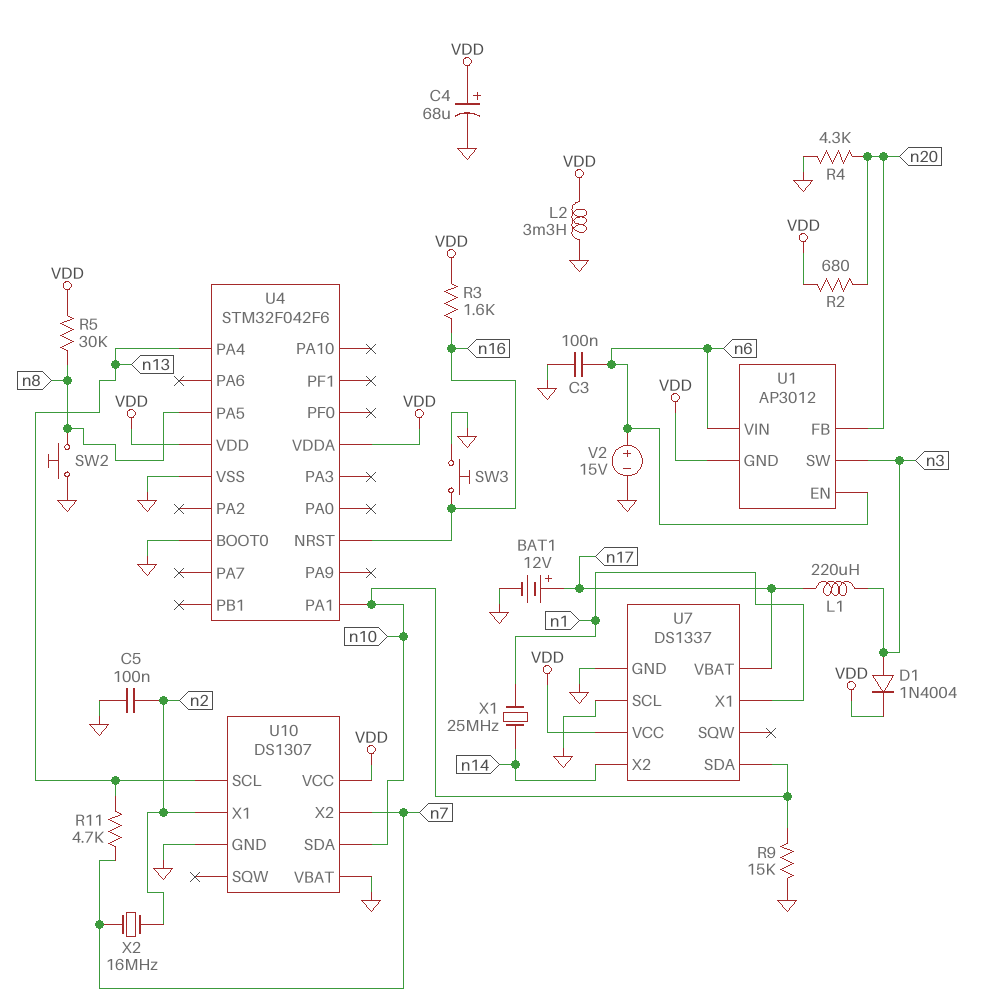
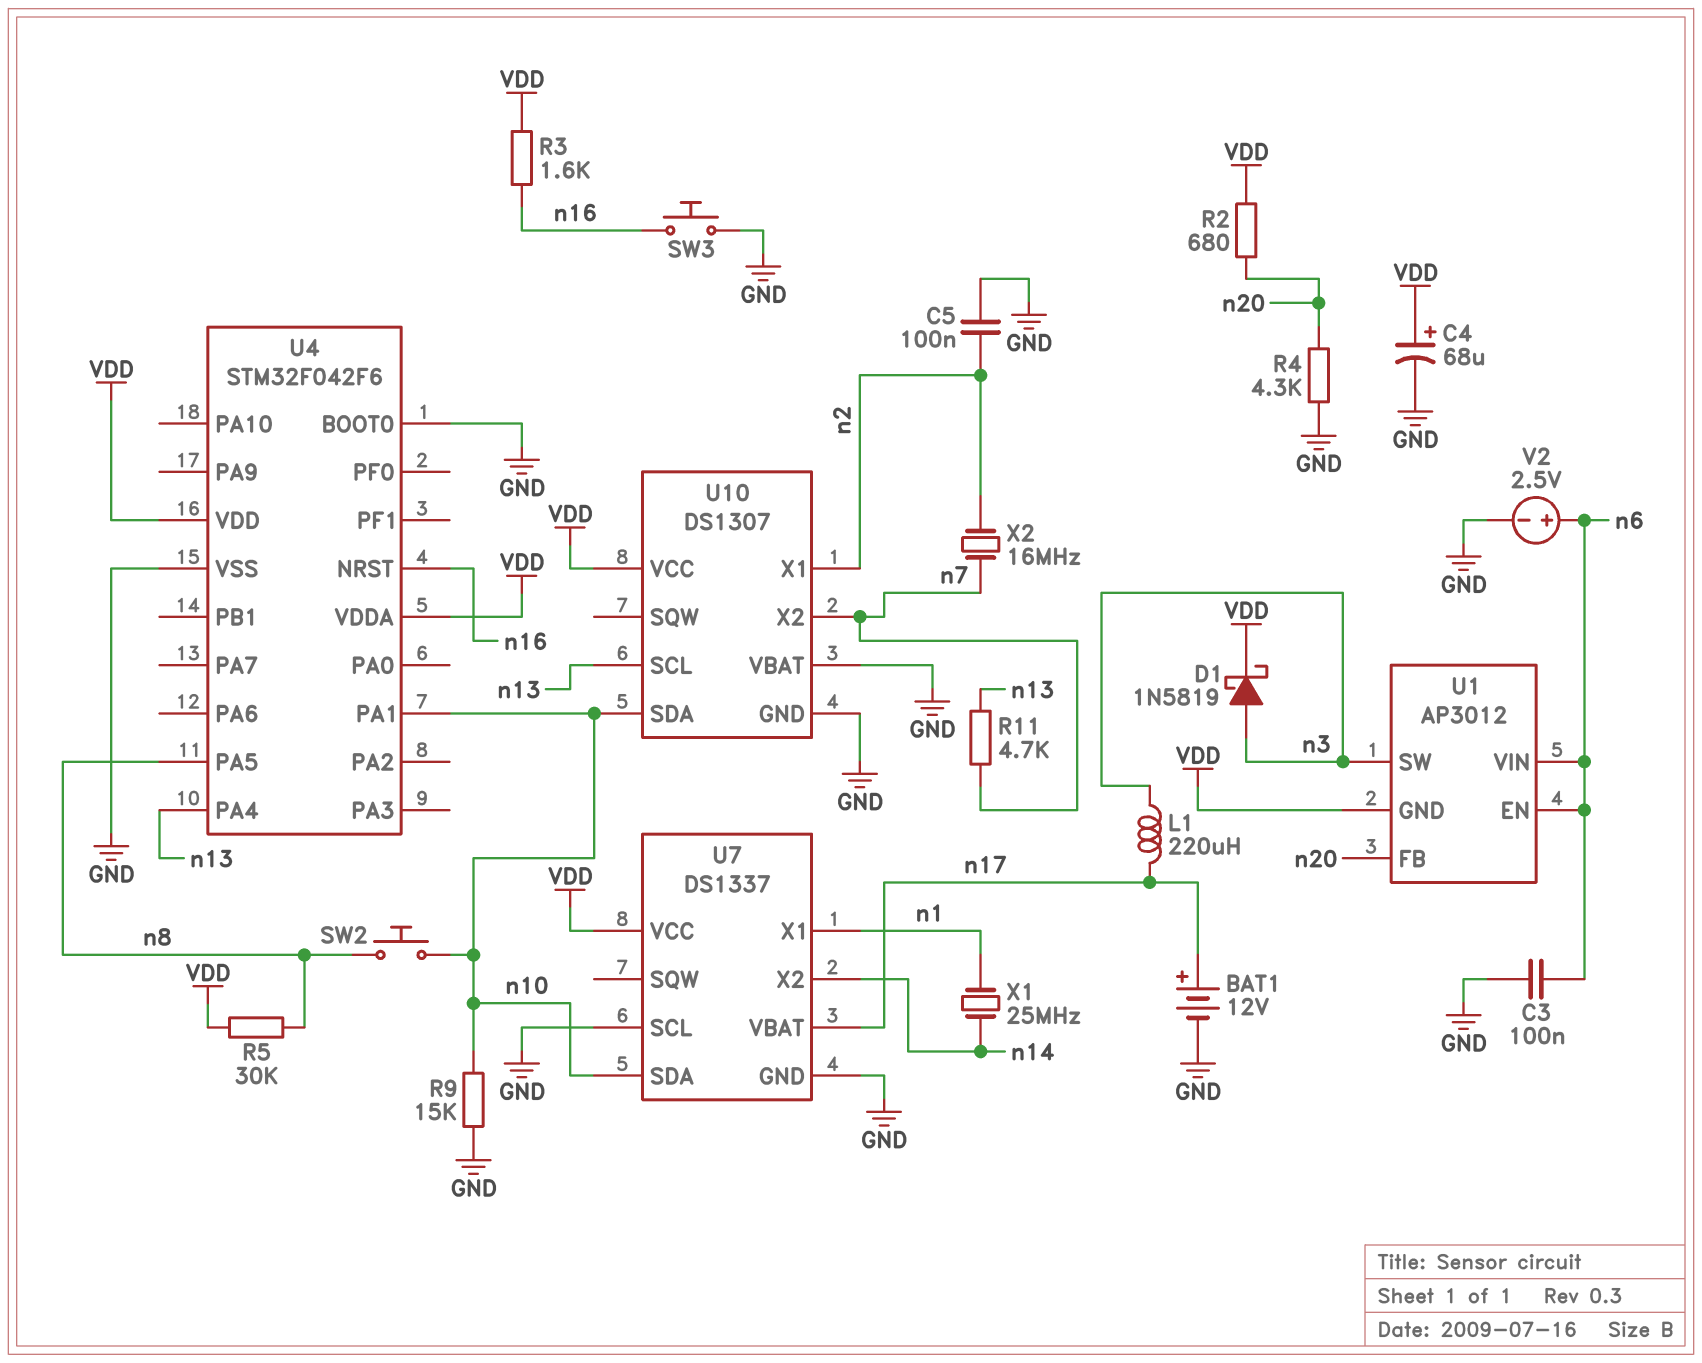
D1: diode 1N4004 (A n3, K VDD) -> schottky 1N5819 (A n3, K VDD)
L2: 3.3mH (GND, VDD) -> none
SW2: button (GND, n8) -> button (n8, n10)
V2: 15V (plus n6, minus GND) -> 2.5V (plus n6, minus GND)

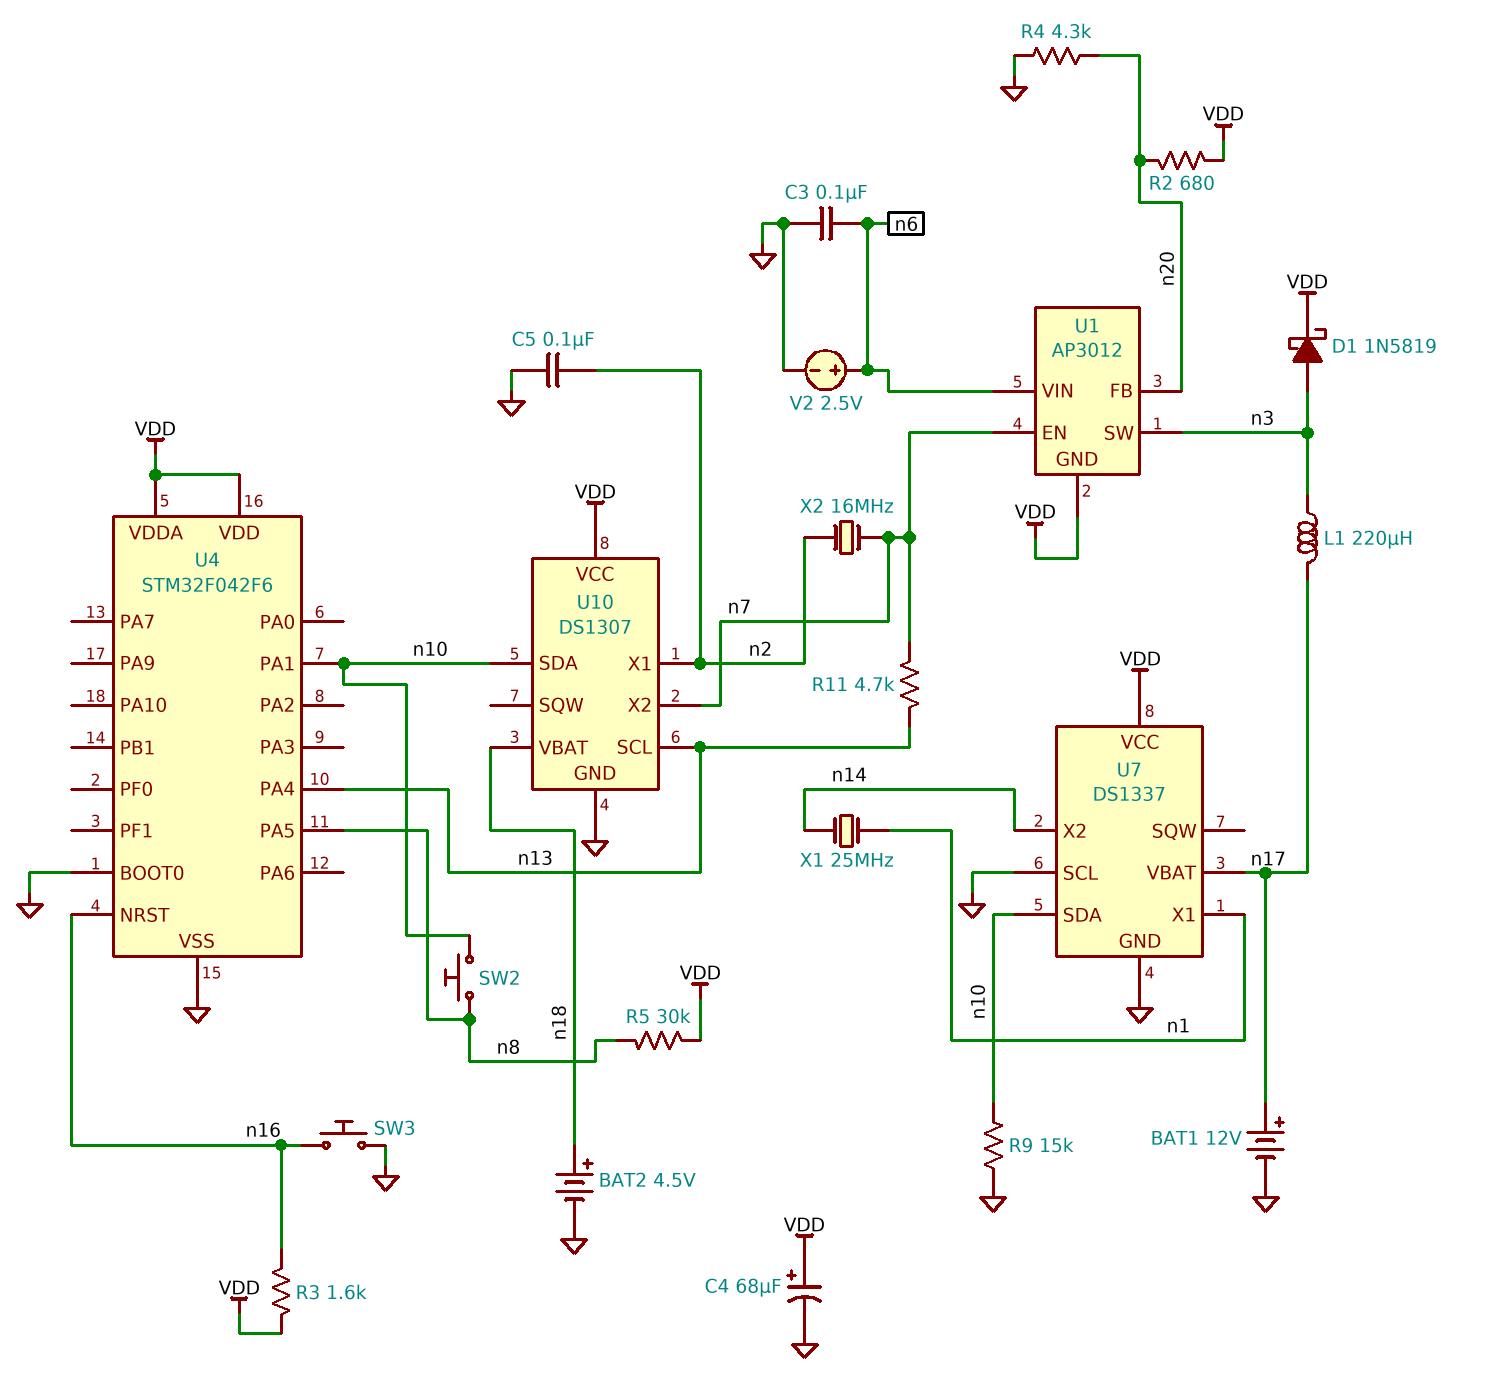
BAT2: none -> 4.5V (plus n18, minus GND)
U1 pin EN: n6 -> n7
U10 pin VBAT: GND -> n18

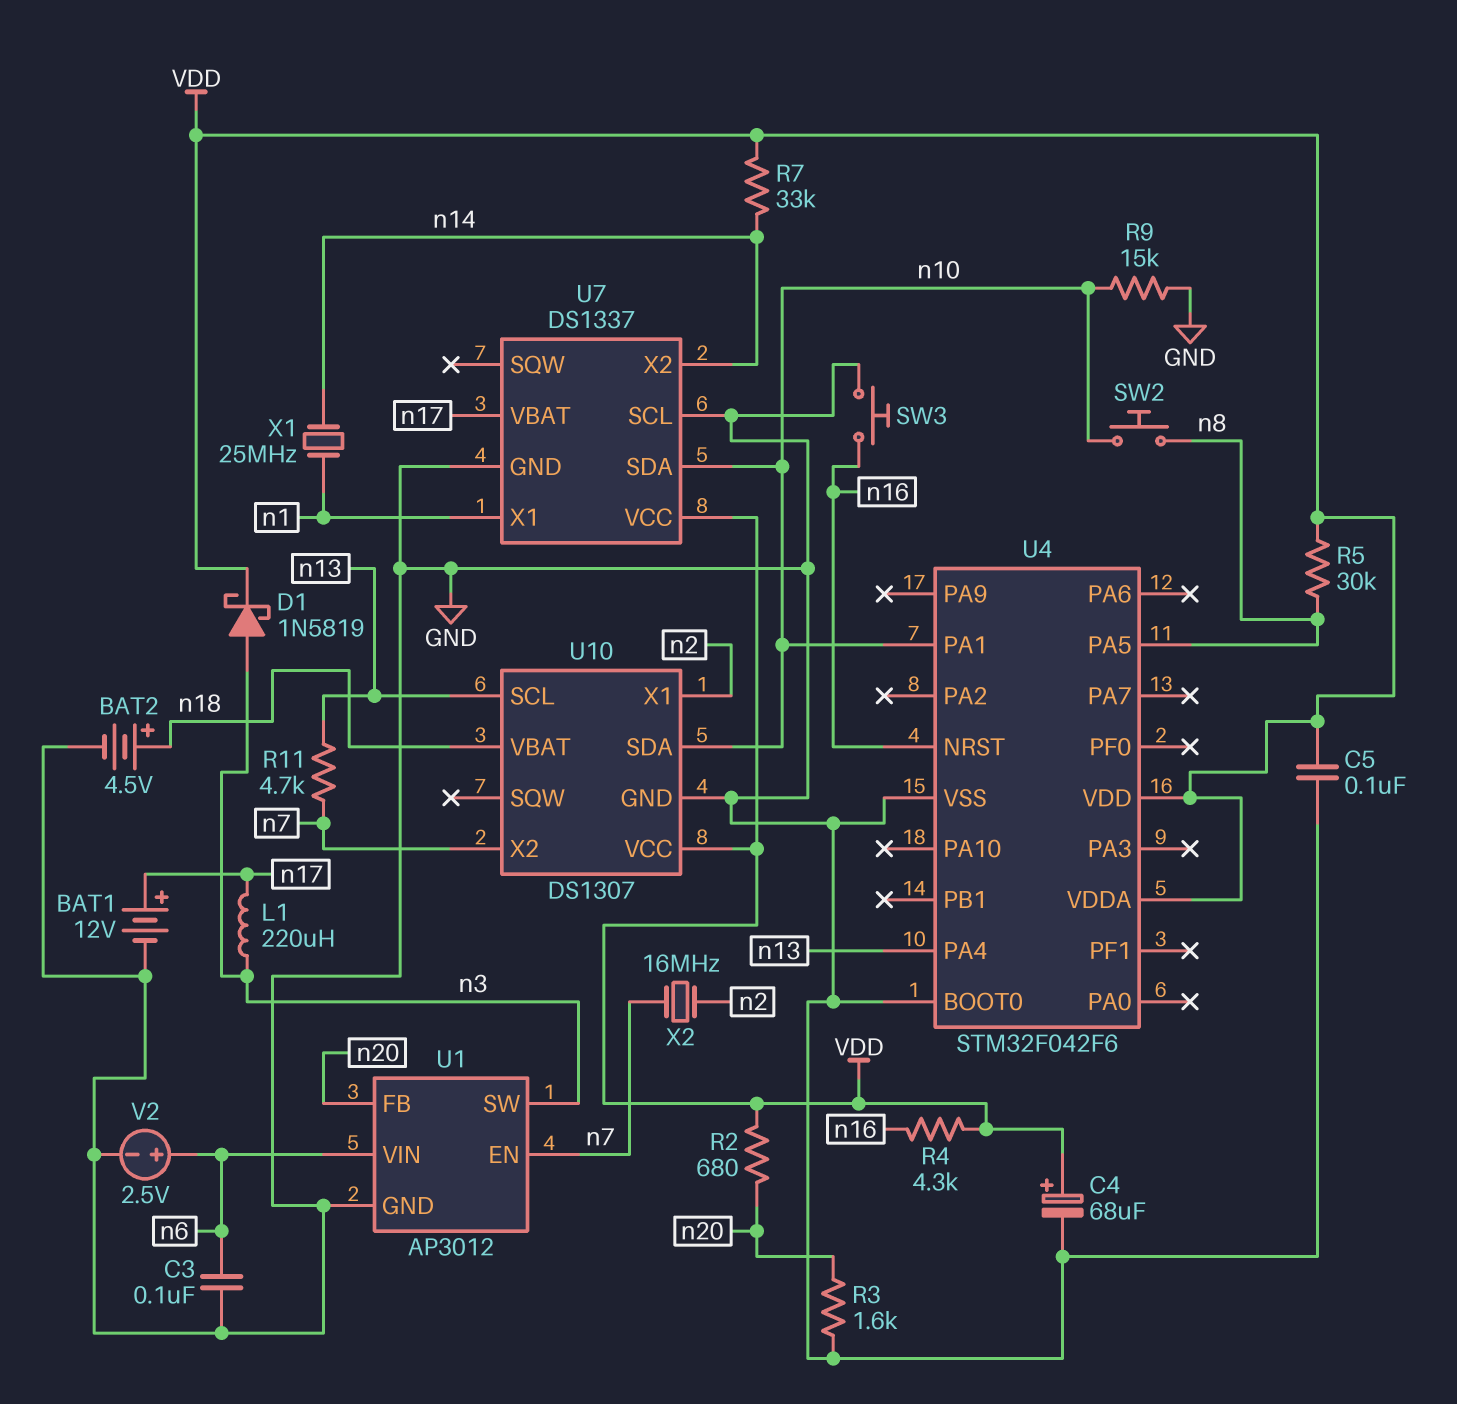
C5: 100nF (GND, n2) -> 100nF (GND, VDD)
R3: 1.6k (VDD, n16) -> 1.6k (GND, n20)
R4: 4.3k (GND, n20) -> 4.3k (VDD, n16)
R7: none -> 33k (VDD, n14)
U1 pin GND: VDD -> GND

